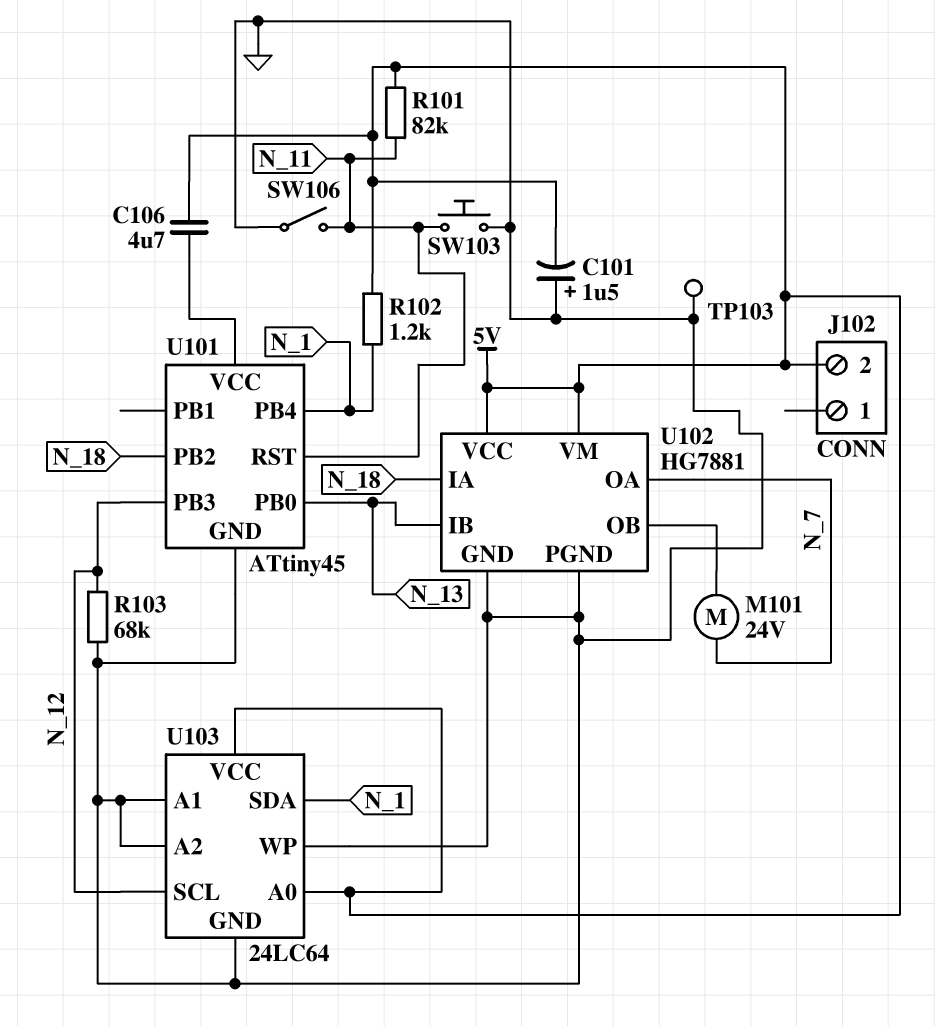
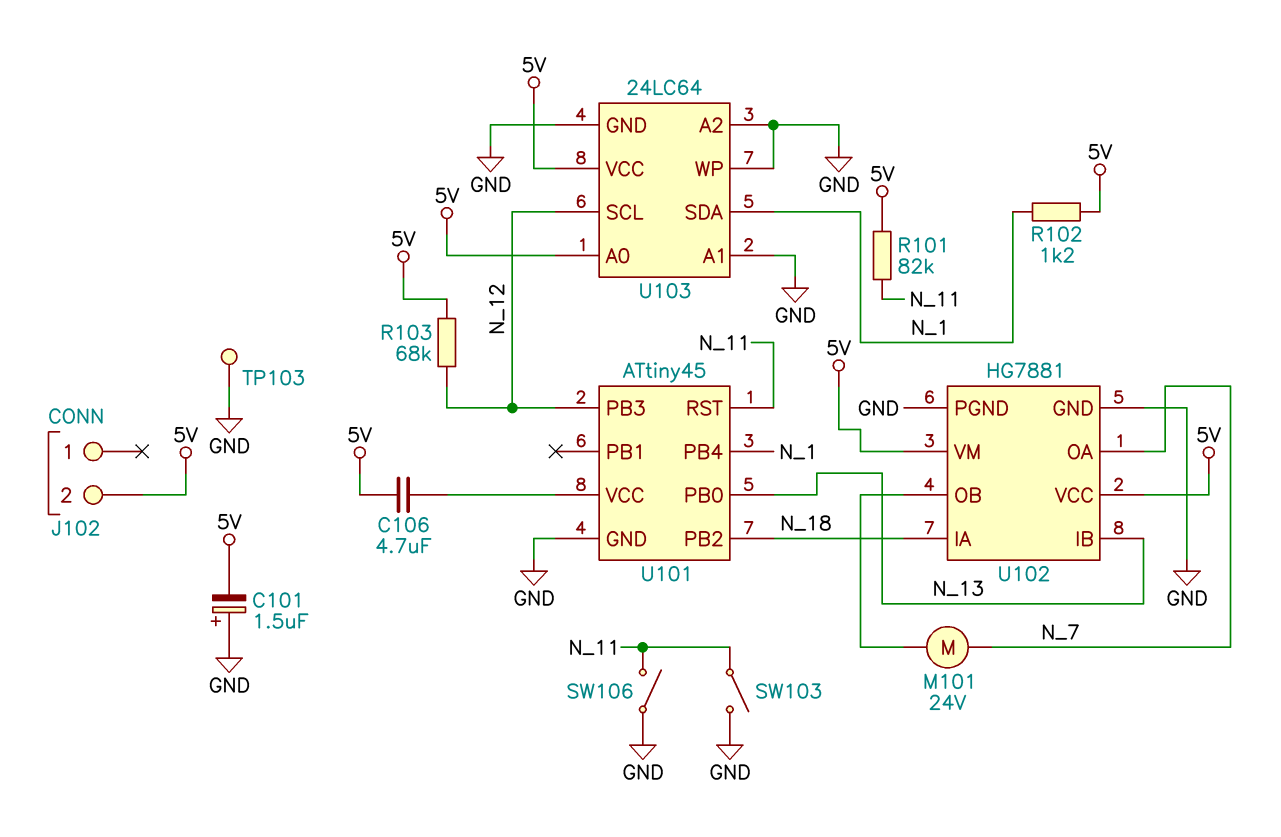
R103: 68k (GND, N_12) -> 68k (5V, N_12)
SW103: button (GND, N_11) -> switch (GND, N_11)

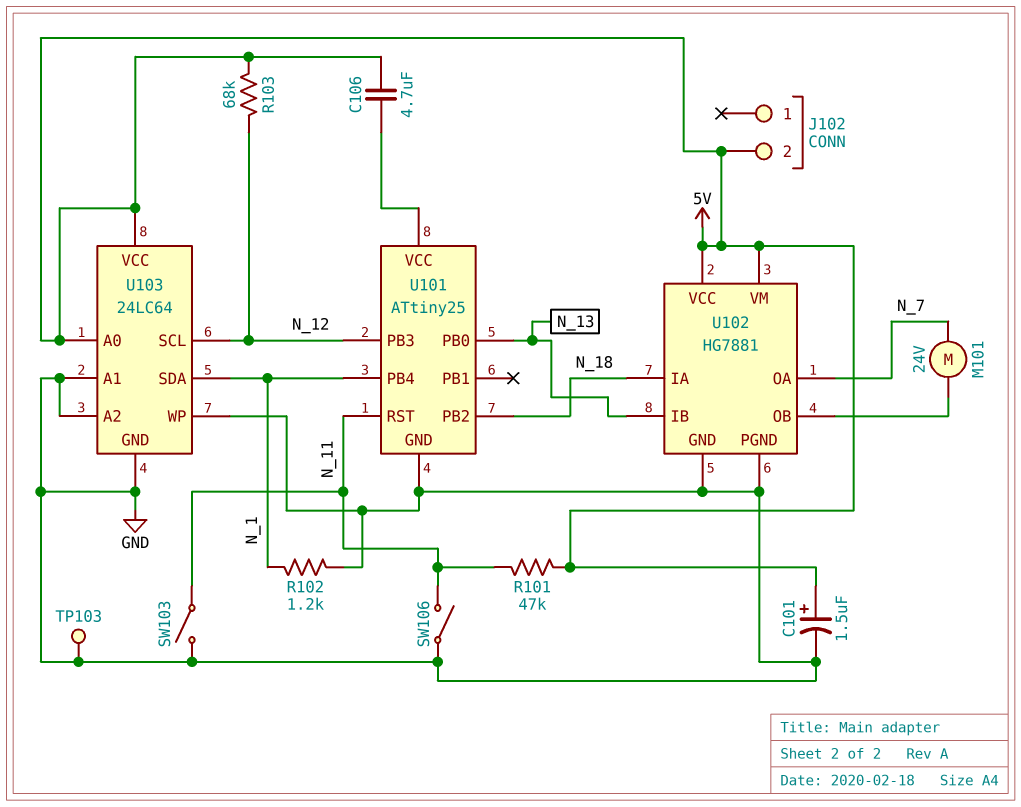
C101: 1.5uF (plus GND, minus 5V) -> 1.5uF (plus 5V, minus GND)
R101: 82k (5V, N_11) -> 47k (5V, N_11)
R102: 1.2k (5V, N_1) -> 1.2k (GND, N_1)
U101: ATtiny45 -> ATtiny25

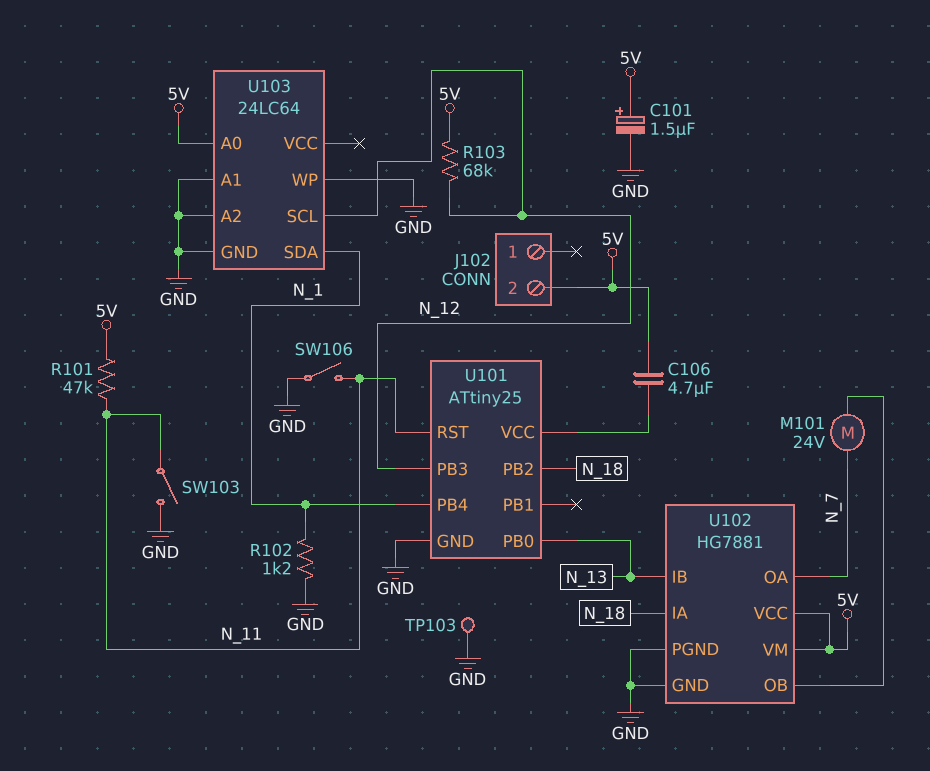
U103 pin VCC: 5V -> none

